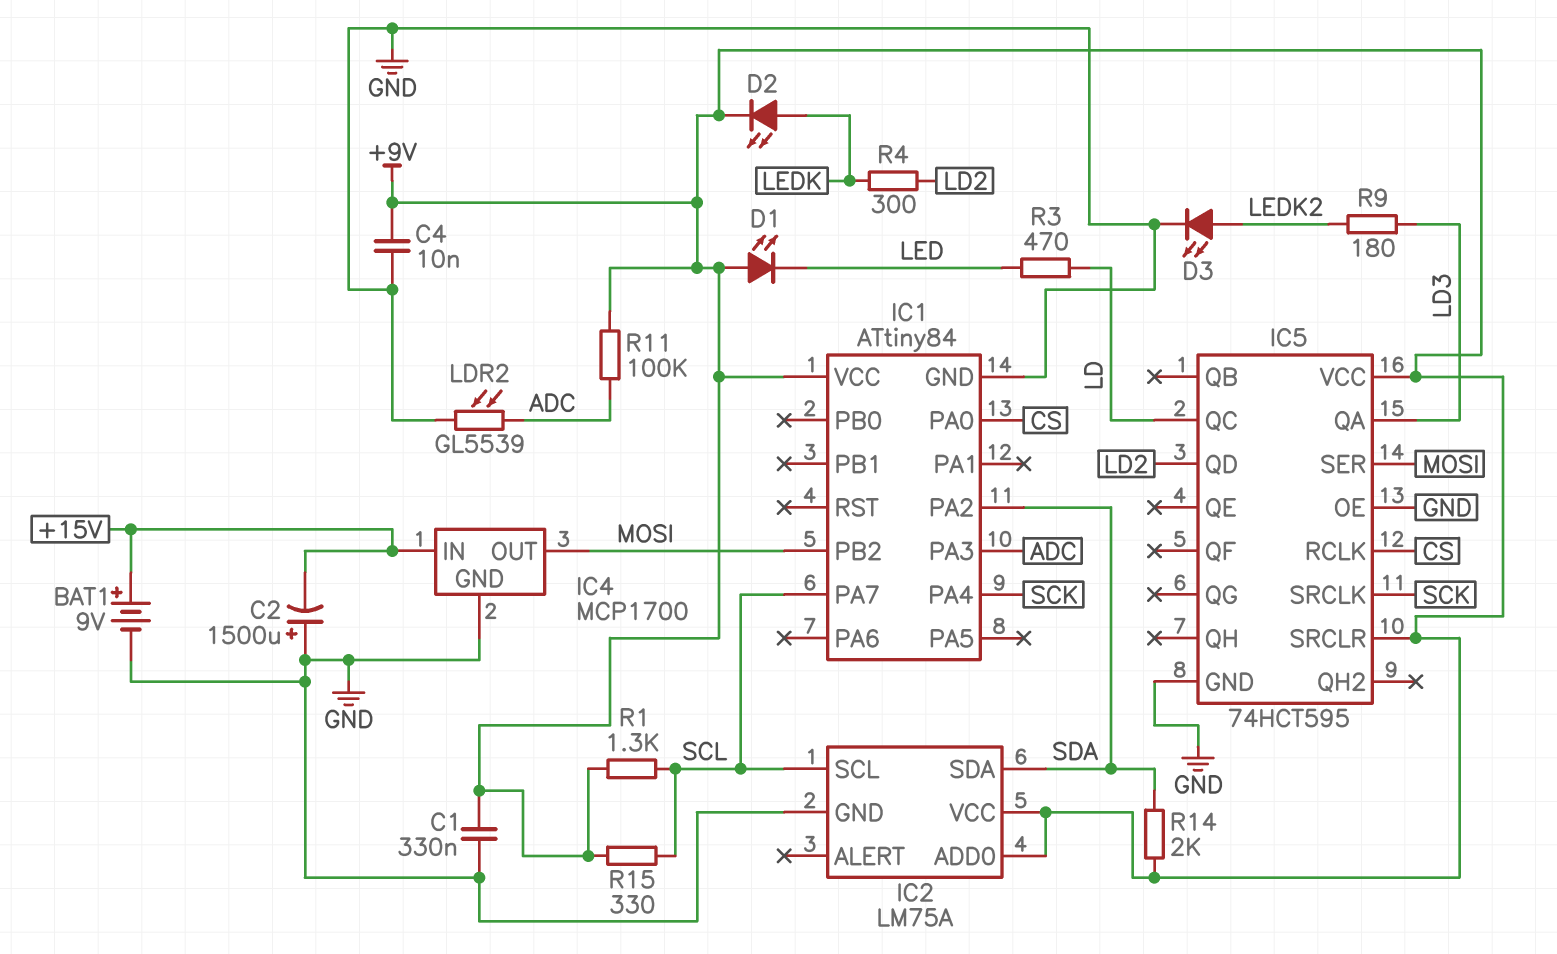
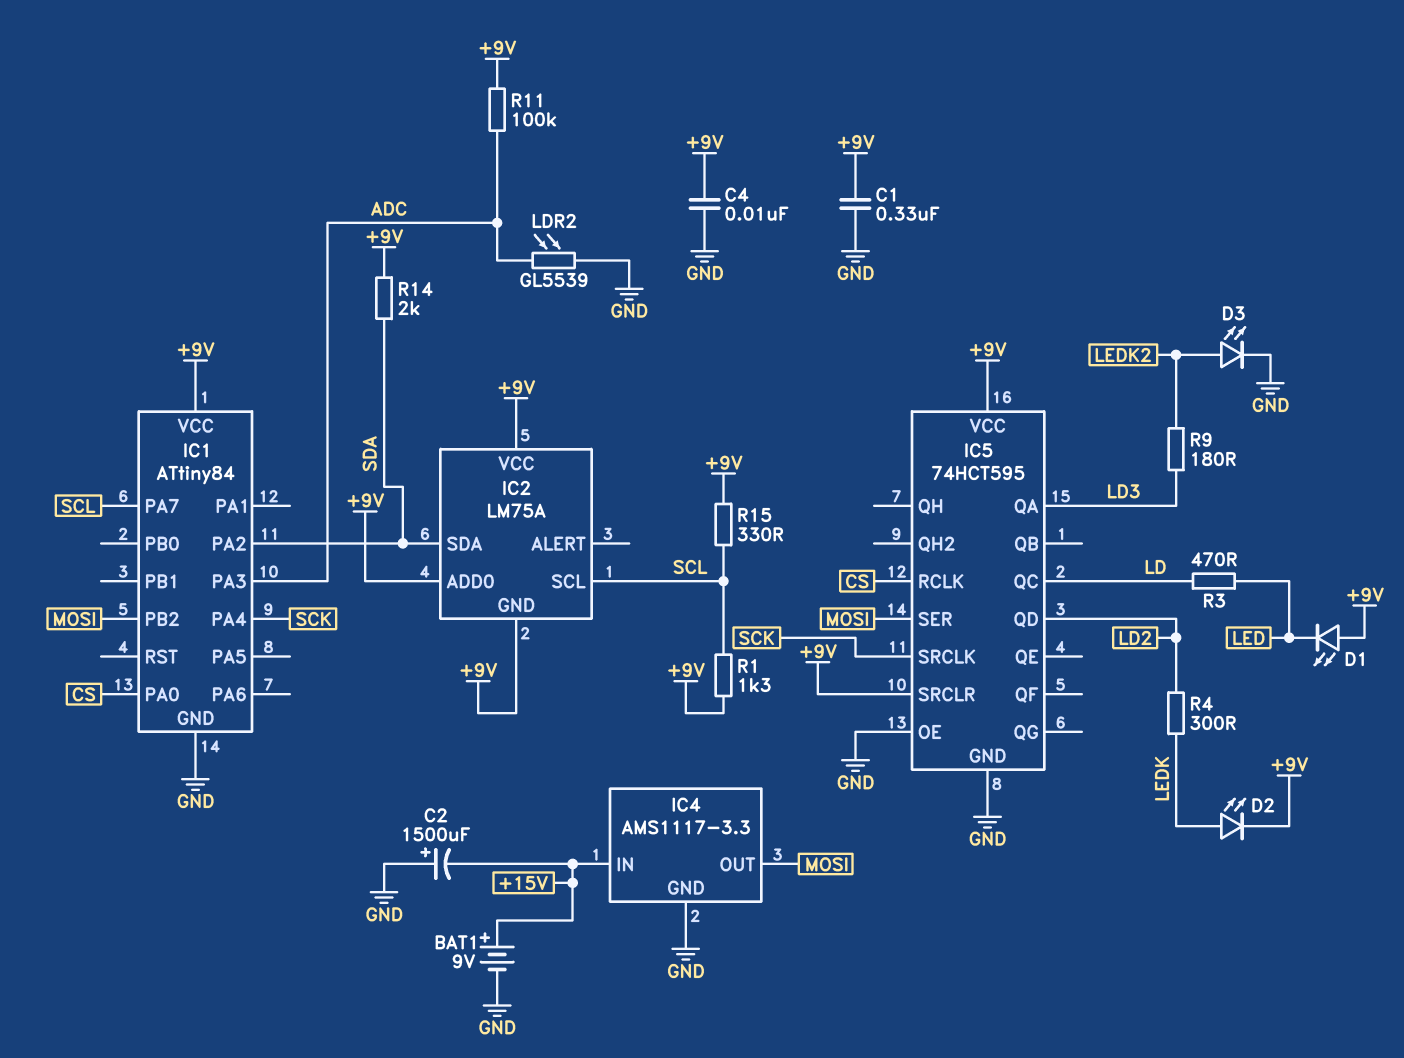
IC2 pin GND: GND -> +9V
IC4: MCP1700 -> AMS1117-3.3

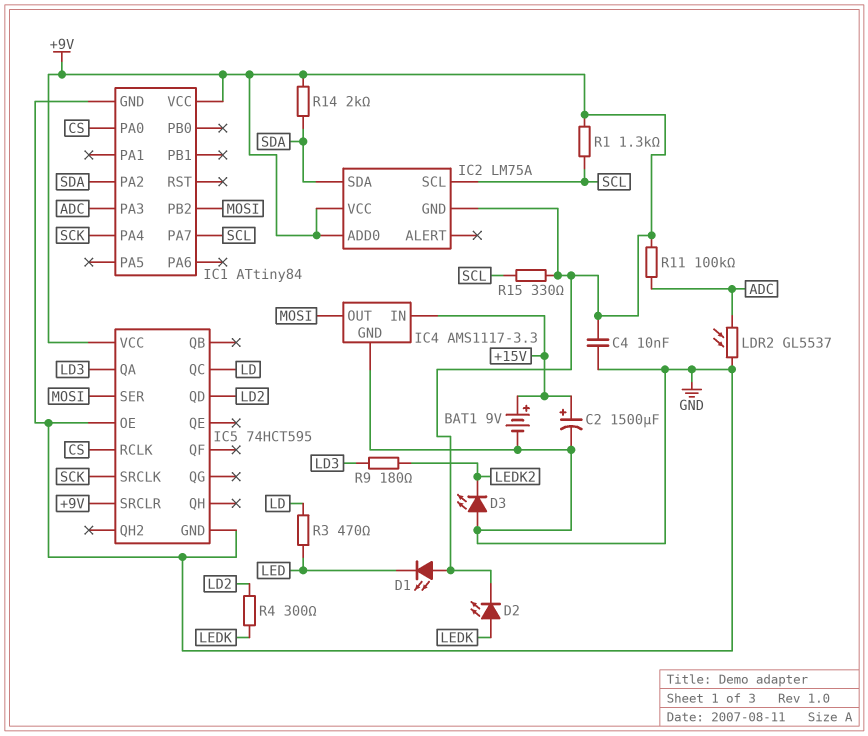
C1: 330nF (+9V, GND) -> none
C2: 1500uF (plus GND, minus +15V) -> 1500uF (plus +15V, minus GND)
D3: LED (A LEDK2, K GND) -> LED (A GND, K LEDK2)
LDR2: GL5539 (ADC, GND) -> GL5537 (ADC, GND)

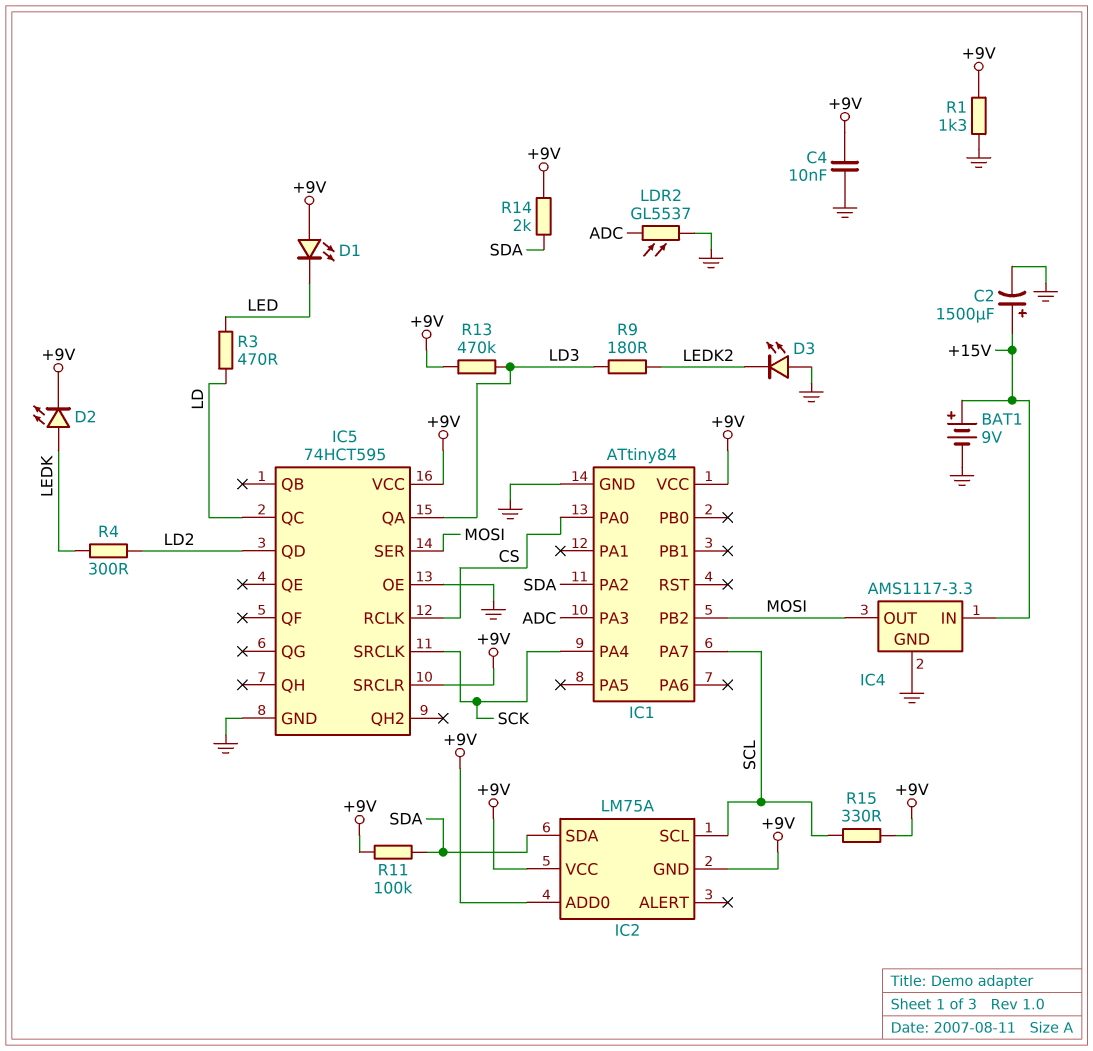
R1: 1.3k (+9V, SCL) -> 1.3k (+9V, GND)
R11: 100k (+9V, ADC) -> 100k (+9V, SDA)
R13: none -> 470k (+9V, LD3)

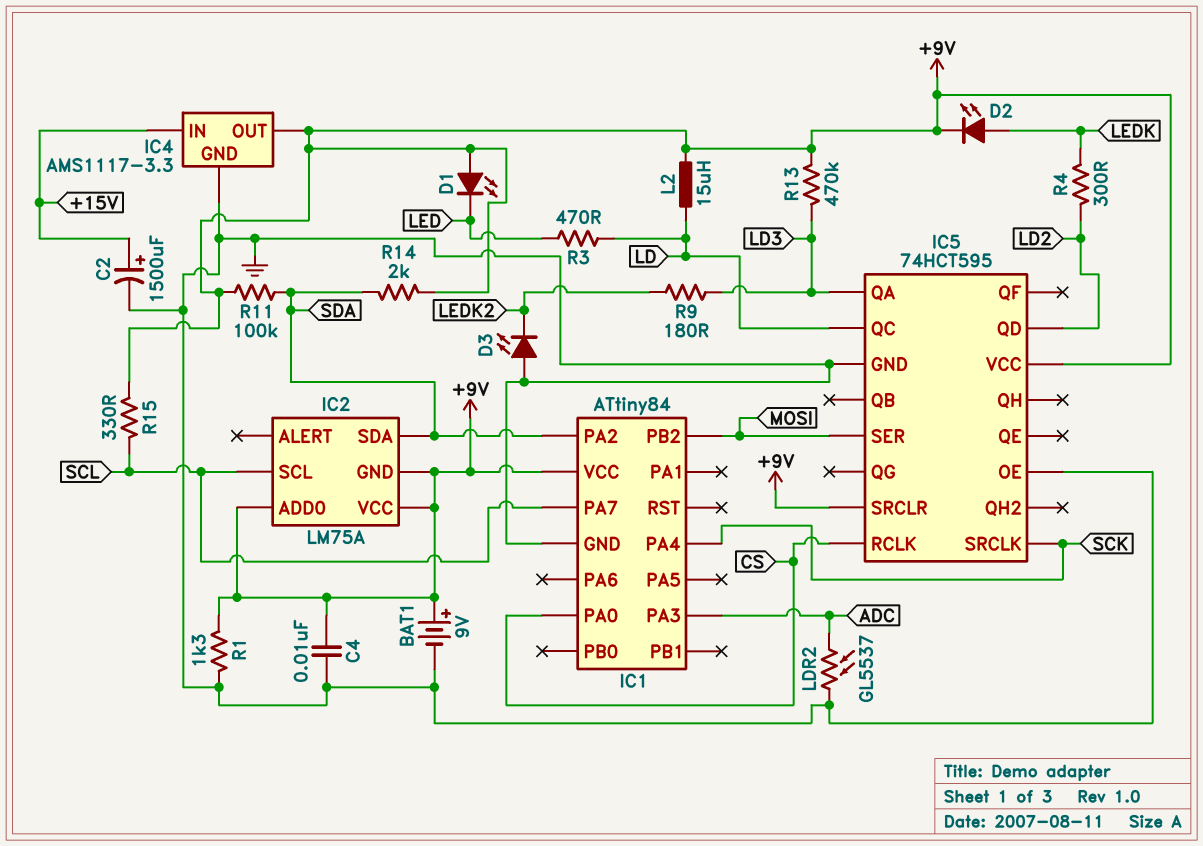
BAT1: 9V (plus +15V, minus GND) -> 9V (plus +9V, minus GND)
IC4 pin OUT: MOSI -> +9V
L2: none -> 15uH (+9V, LD)

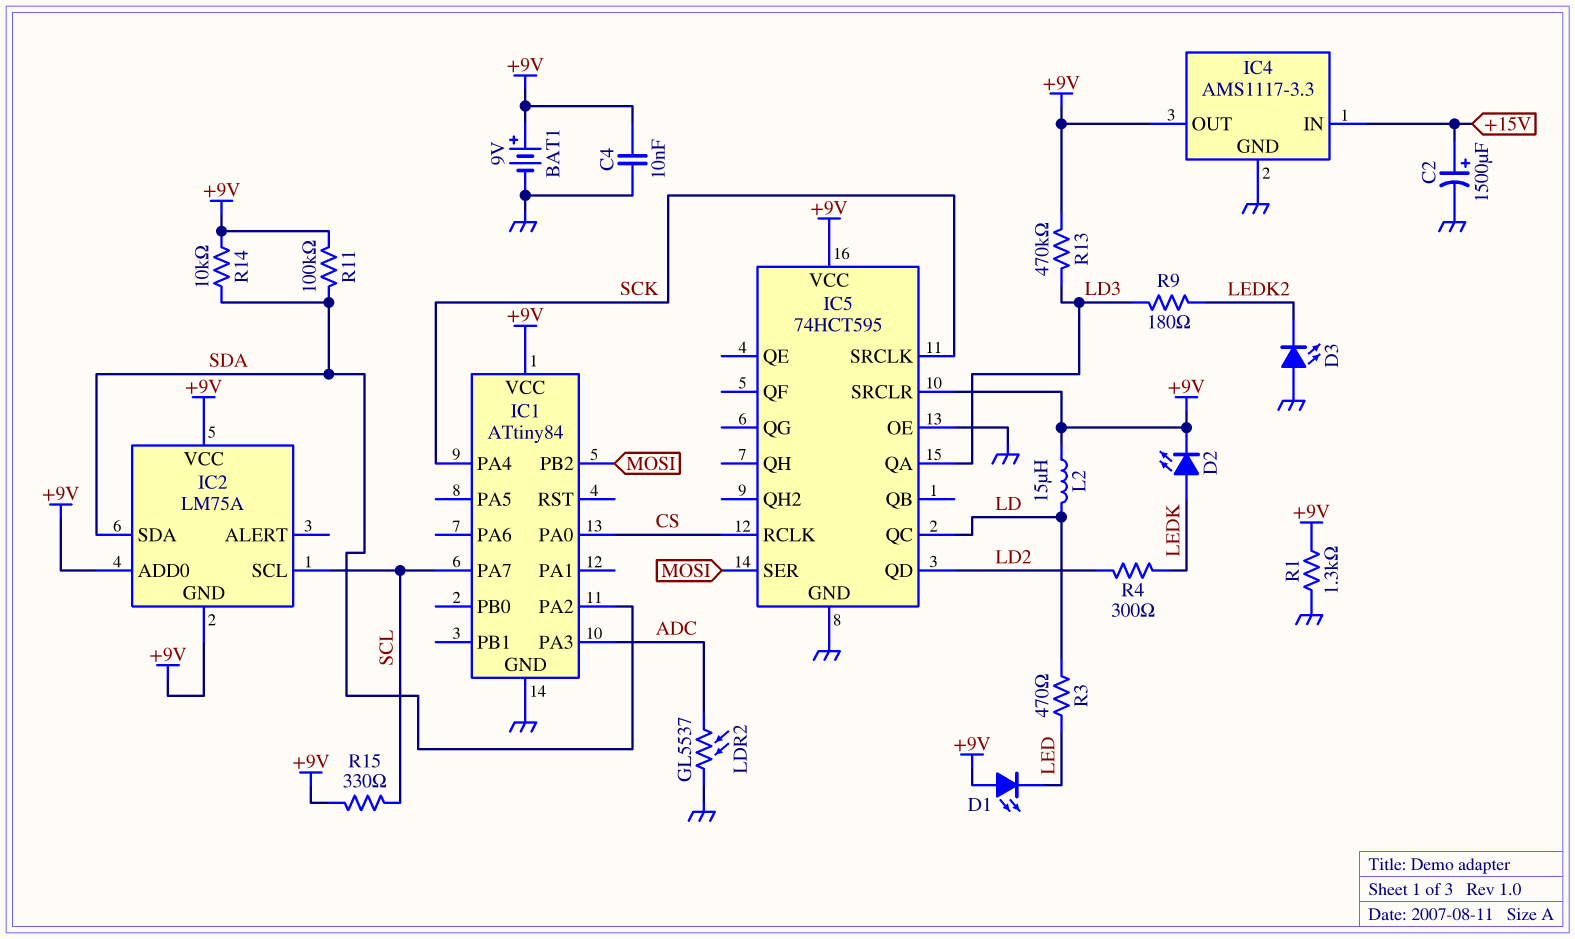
R14: 2k (+9V, SDA) -> 10k (+9V, SDA)

